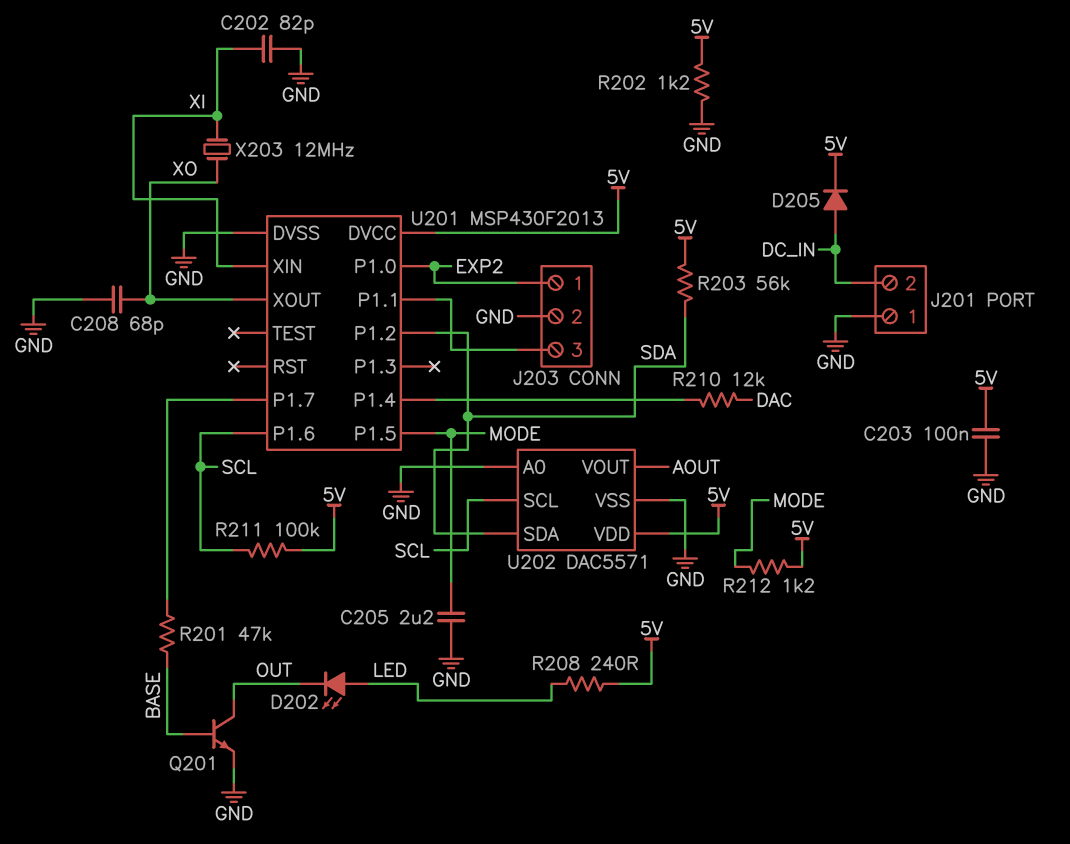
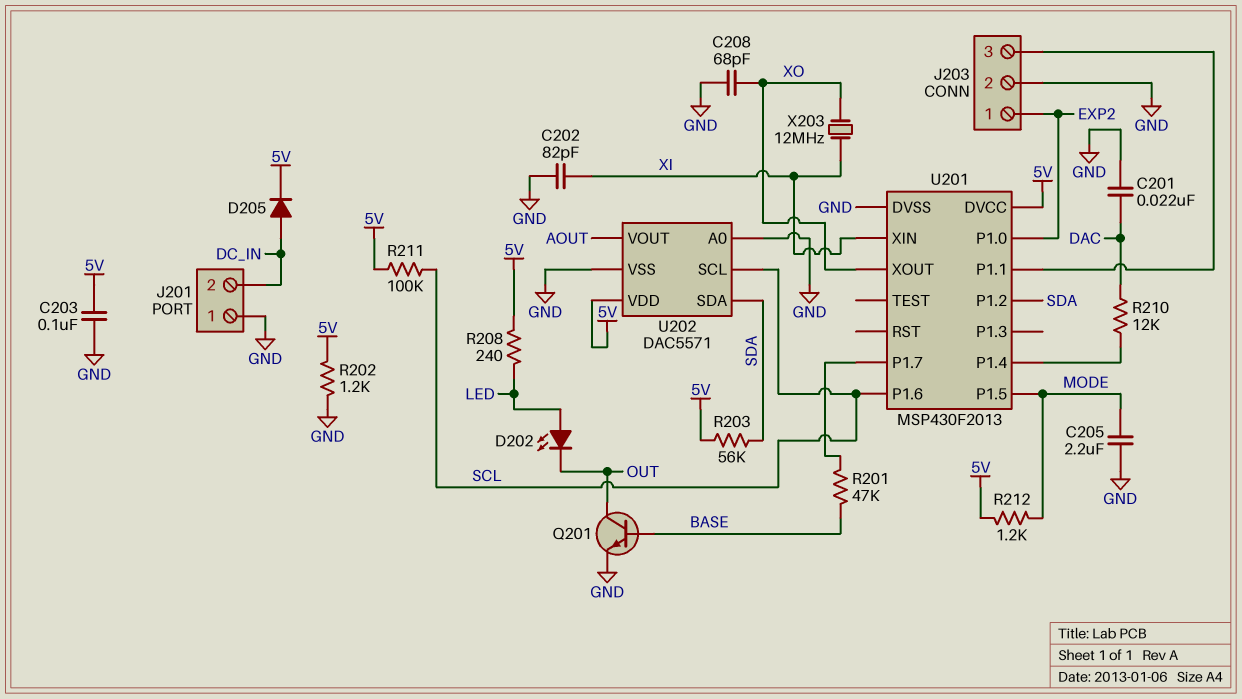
C201: none -> 22nF (DAC, GND)

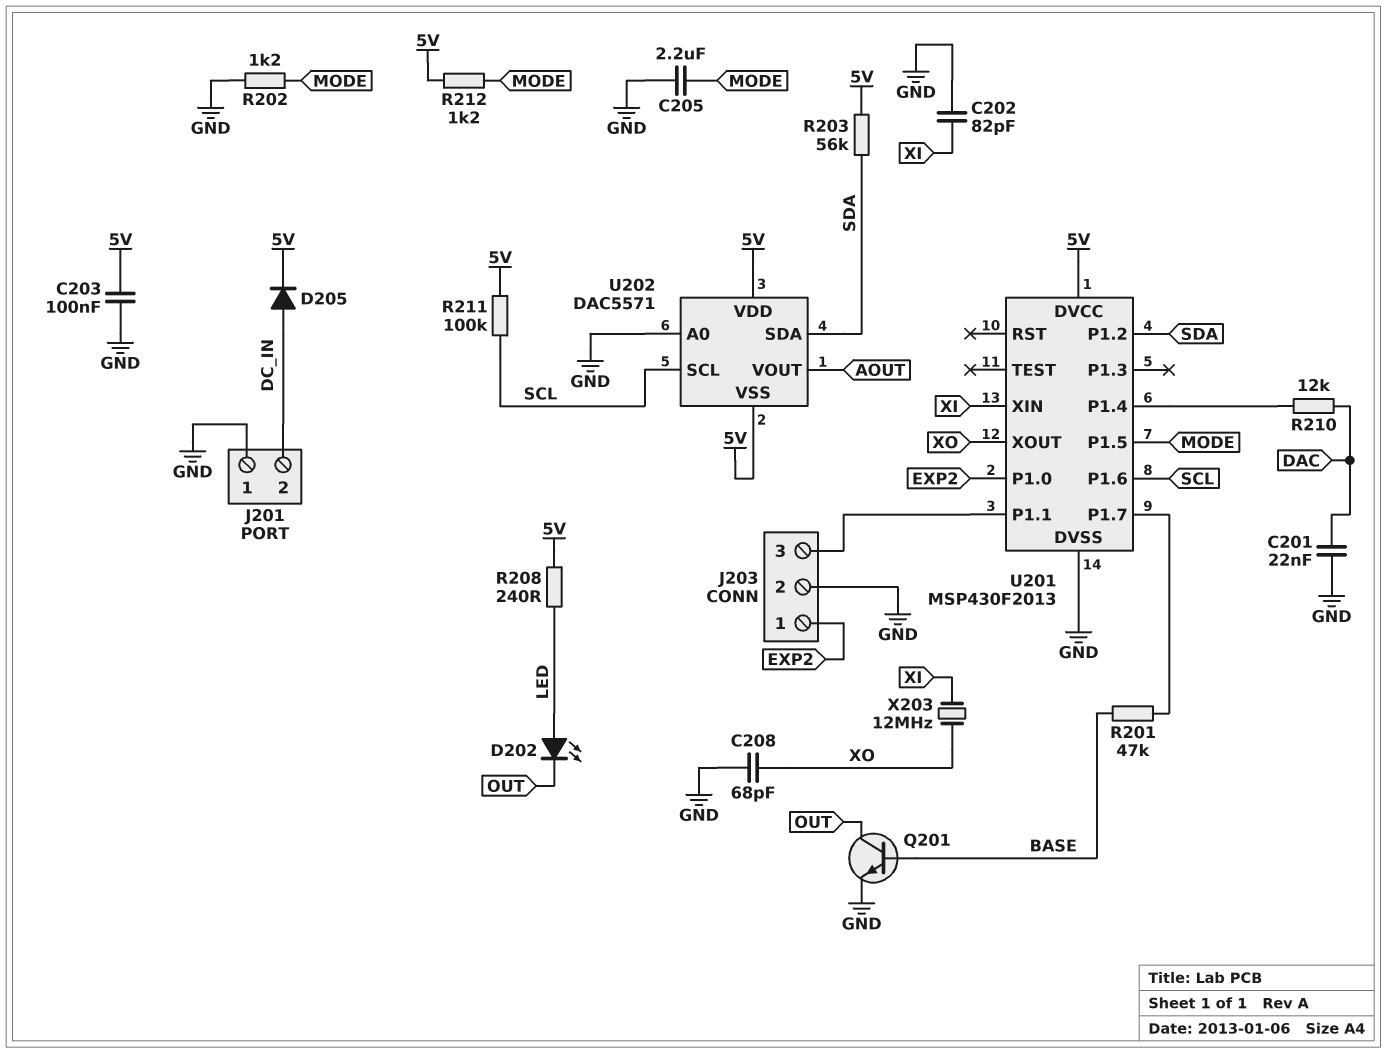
R202: 1.2k (5V, GND) -> 1.2k (GND, MODE)
U202 pin VSS: GND -> 5V

